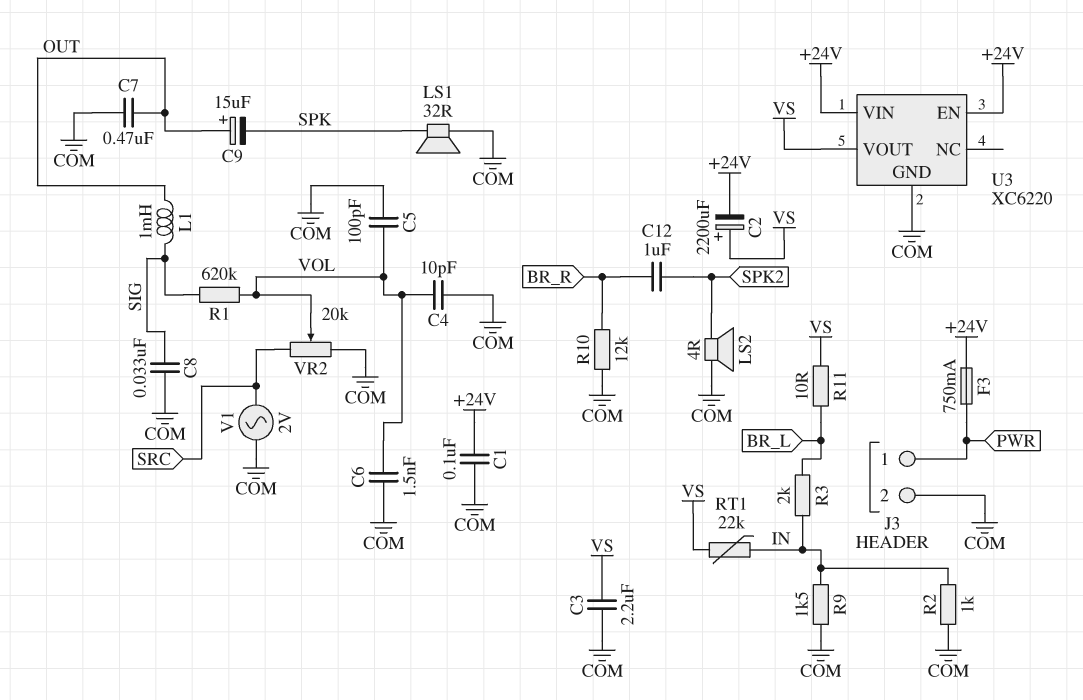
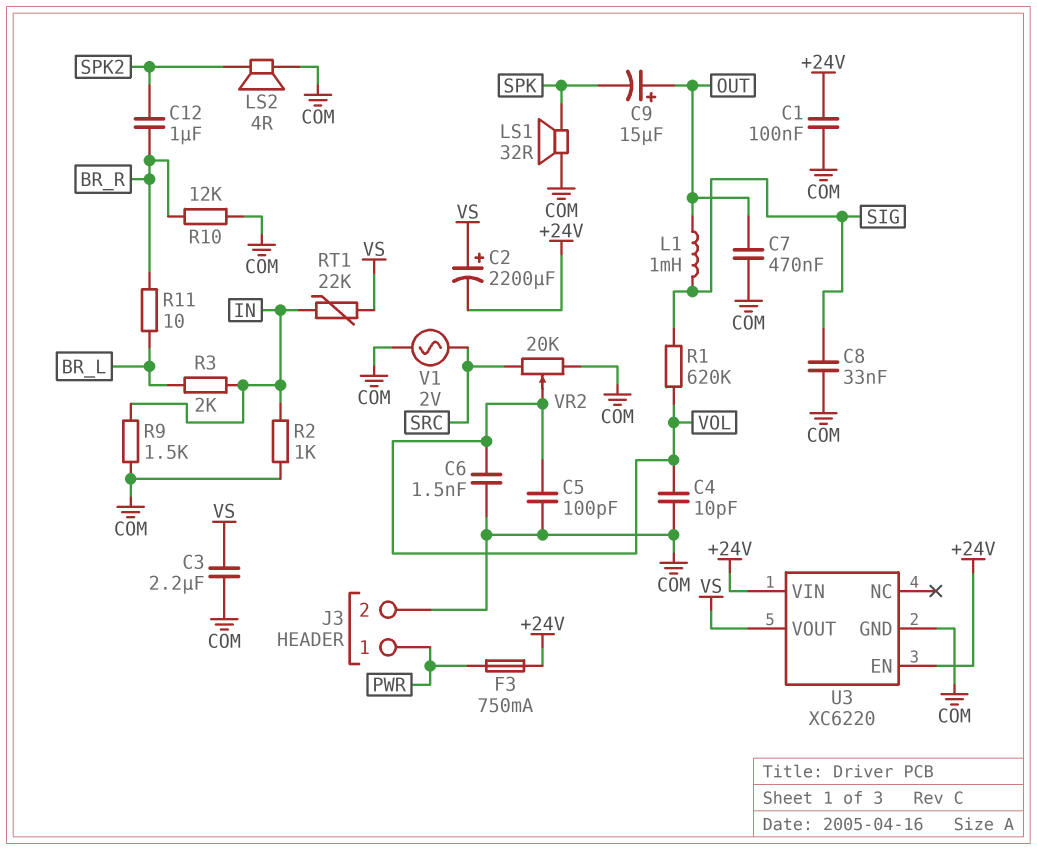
R11: 10 (BR_L, VS) -> 10 (BR_L, BR_R)

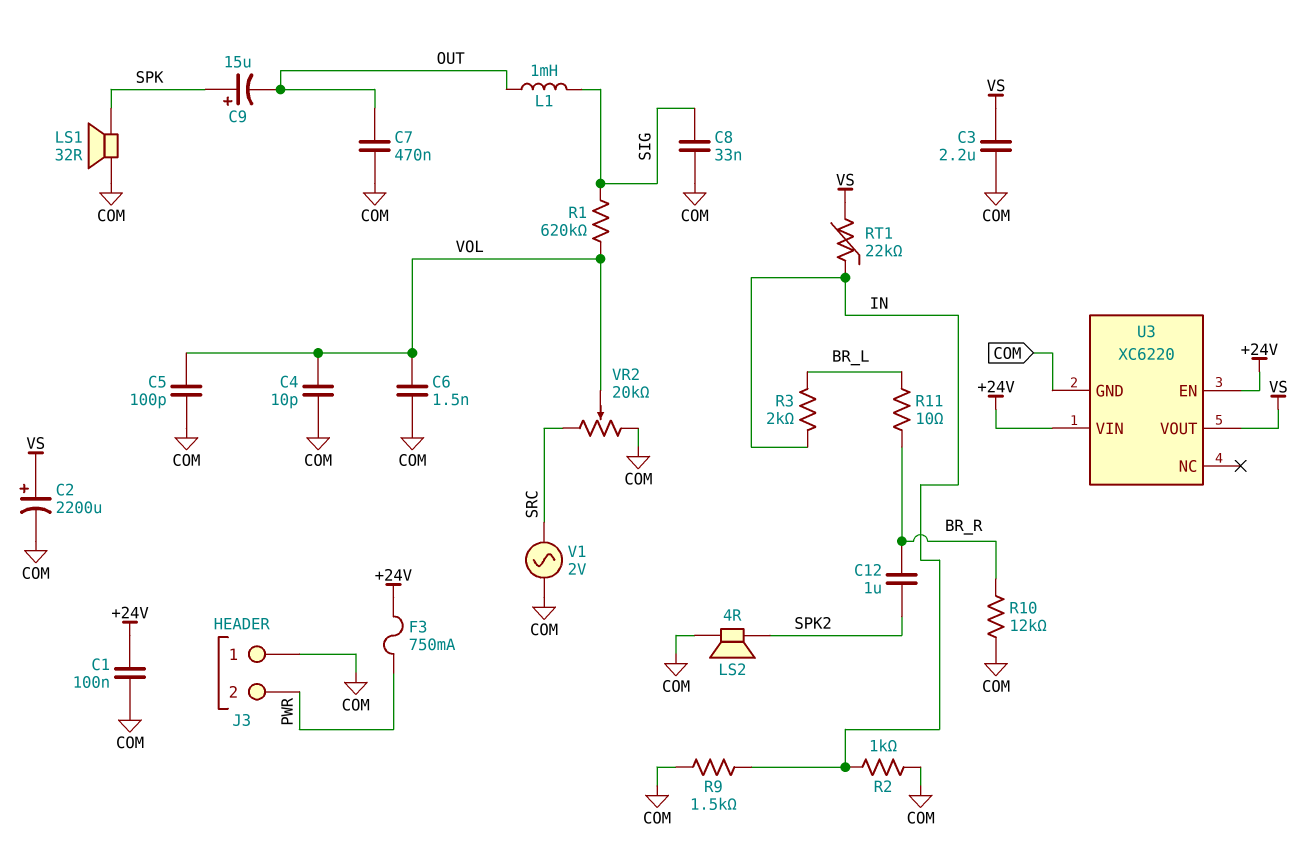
C2: 2200uF (plus VS, minus +24V) -> 2200uF (plus VS, minus COM)
C9: 15uF (plus OUT, minus SPK) -> 15uF (plus SPK, minus OUT)
J3 pin 1: PWR -> COM
J3 pin 2: COM -> PWR

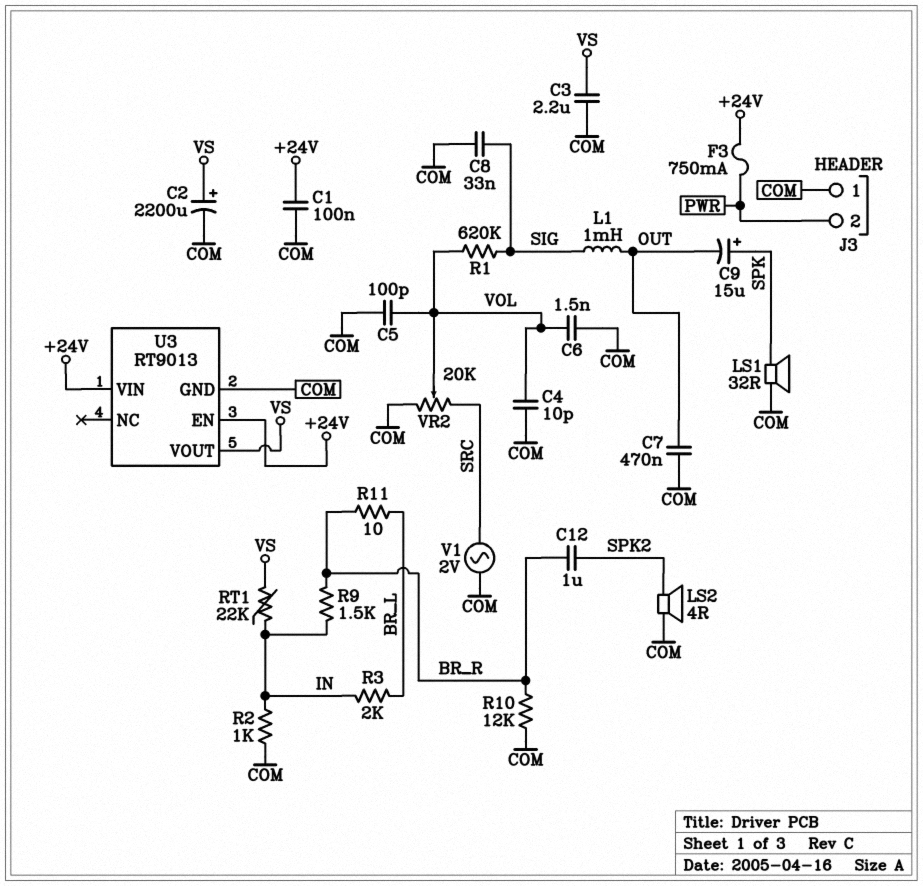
R9: 1.5k (COM, IN) -> 1.5k (BR_R, IN)
U3: XC6220 -> RT9013

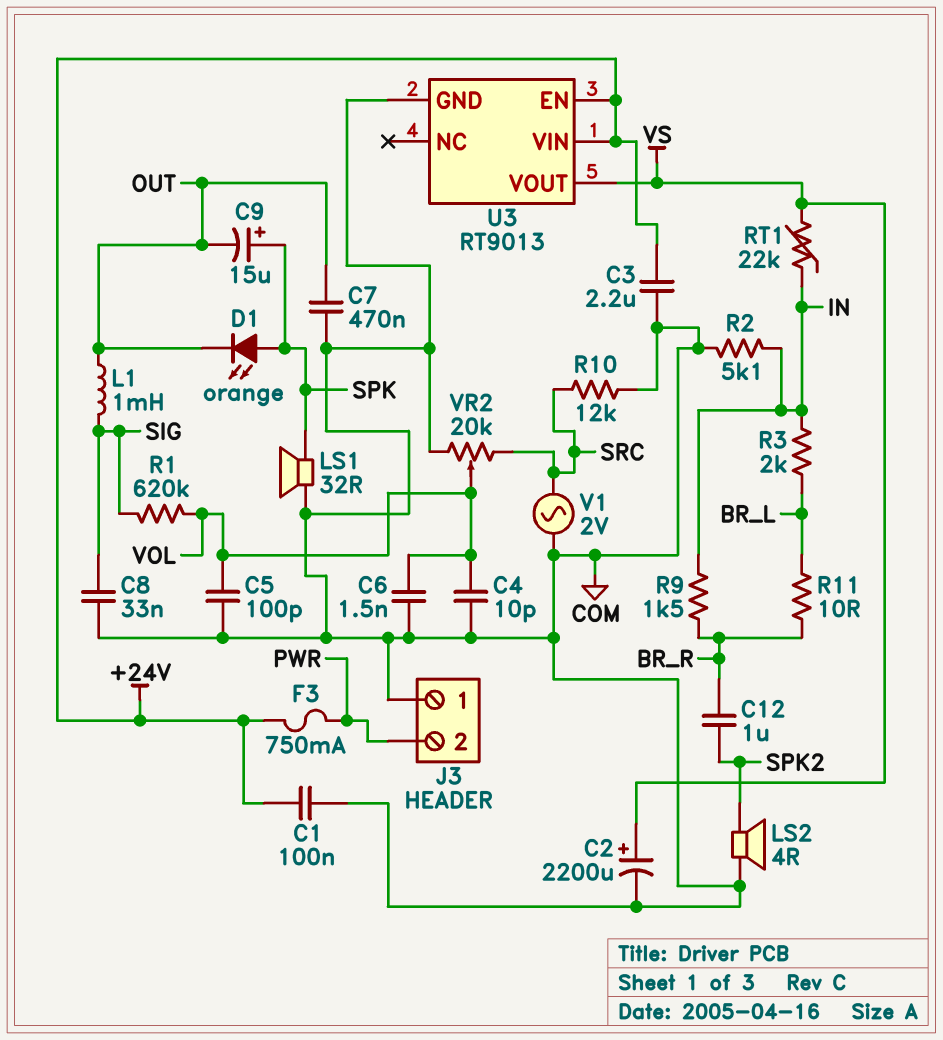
C3: 2.2uF (COM, VS) -> 2.2uF (+24V, COM)
D1: none -> LED orange (A SPK, K OUT)
R2: 1k (COM, IN) -> 5.1k (COM, IN)
R10: 12k (BR_R, COM) -> 12k (COM, SRC)

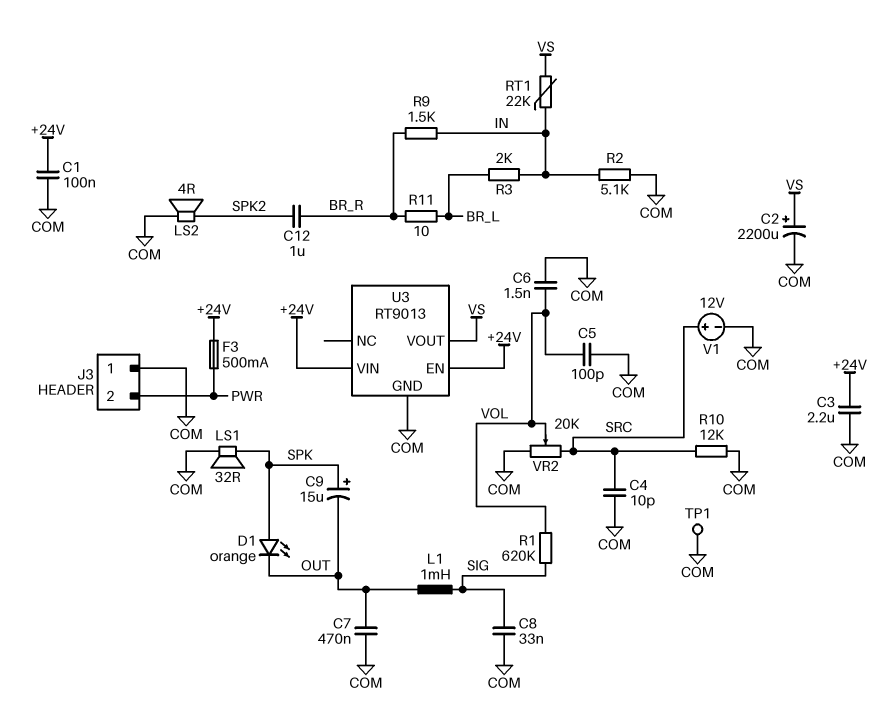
C4: 10pF (COM, VOL) -> 10pF (COM, SRC)
F3: 750mA (+24V, PWR) -> 500mA (+24V, PWR)
TP1: none -> test point (COM)
V1: AC 2V (COM, SRC) -> 12V (plus SRC, minus COM)

